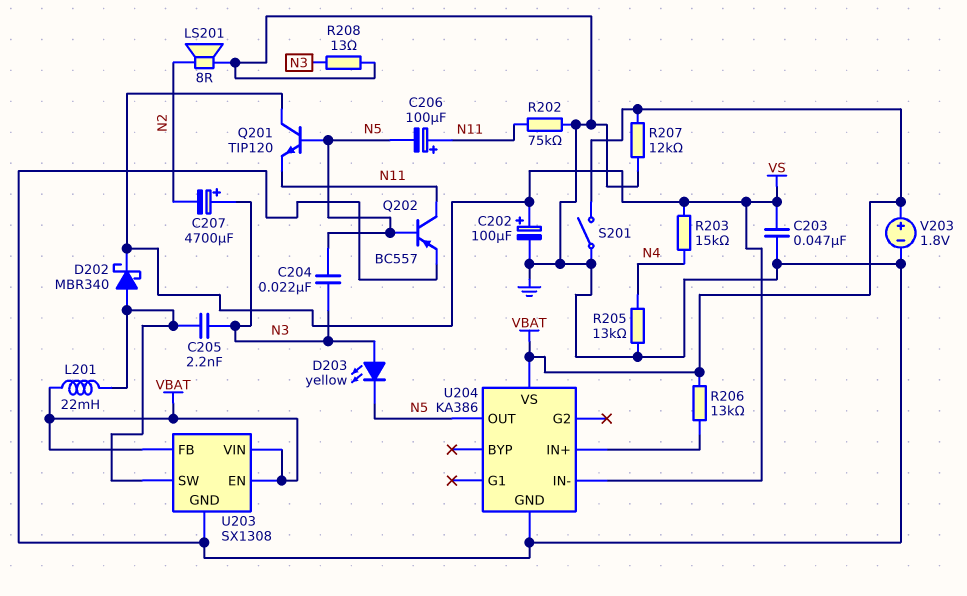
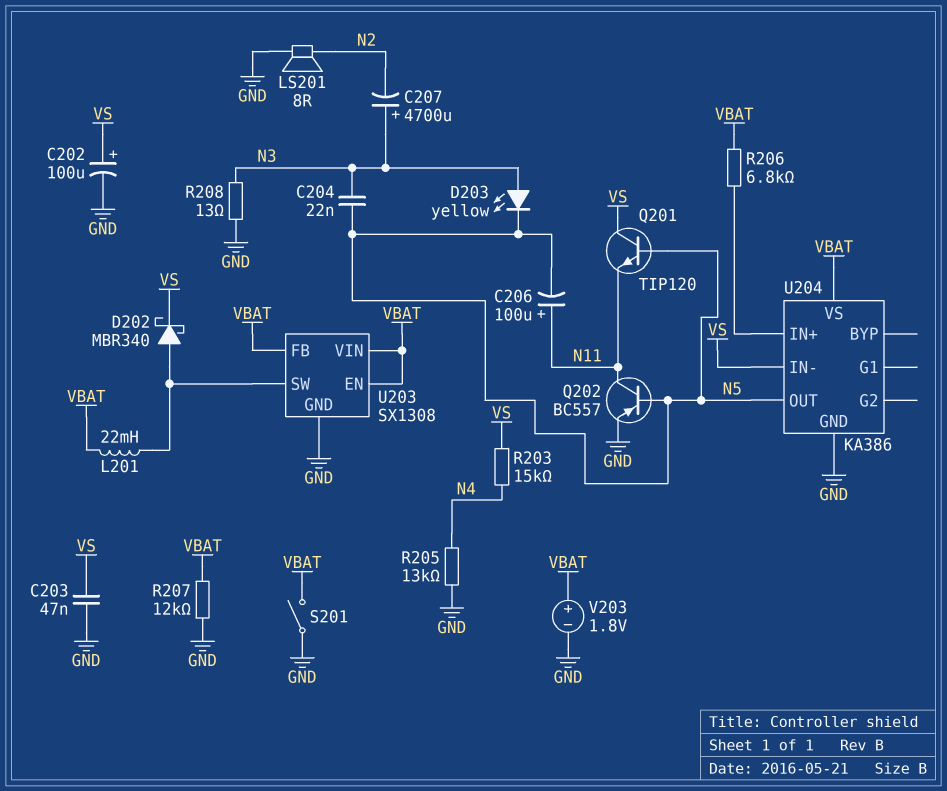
C205: 2.2nF (N3, U203/SW) -> none
R202: 75k (GND, N11) -> none
R206: 13k (U204/IN+, VBAT) -> 6.8k (U204/IN+, VBAT)

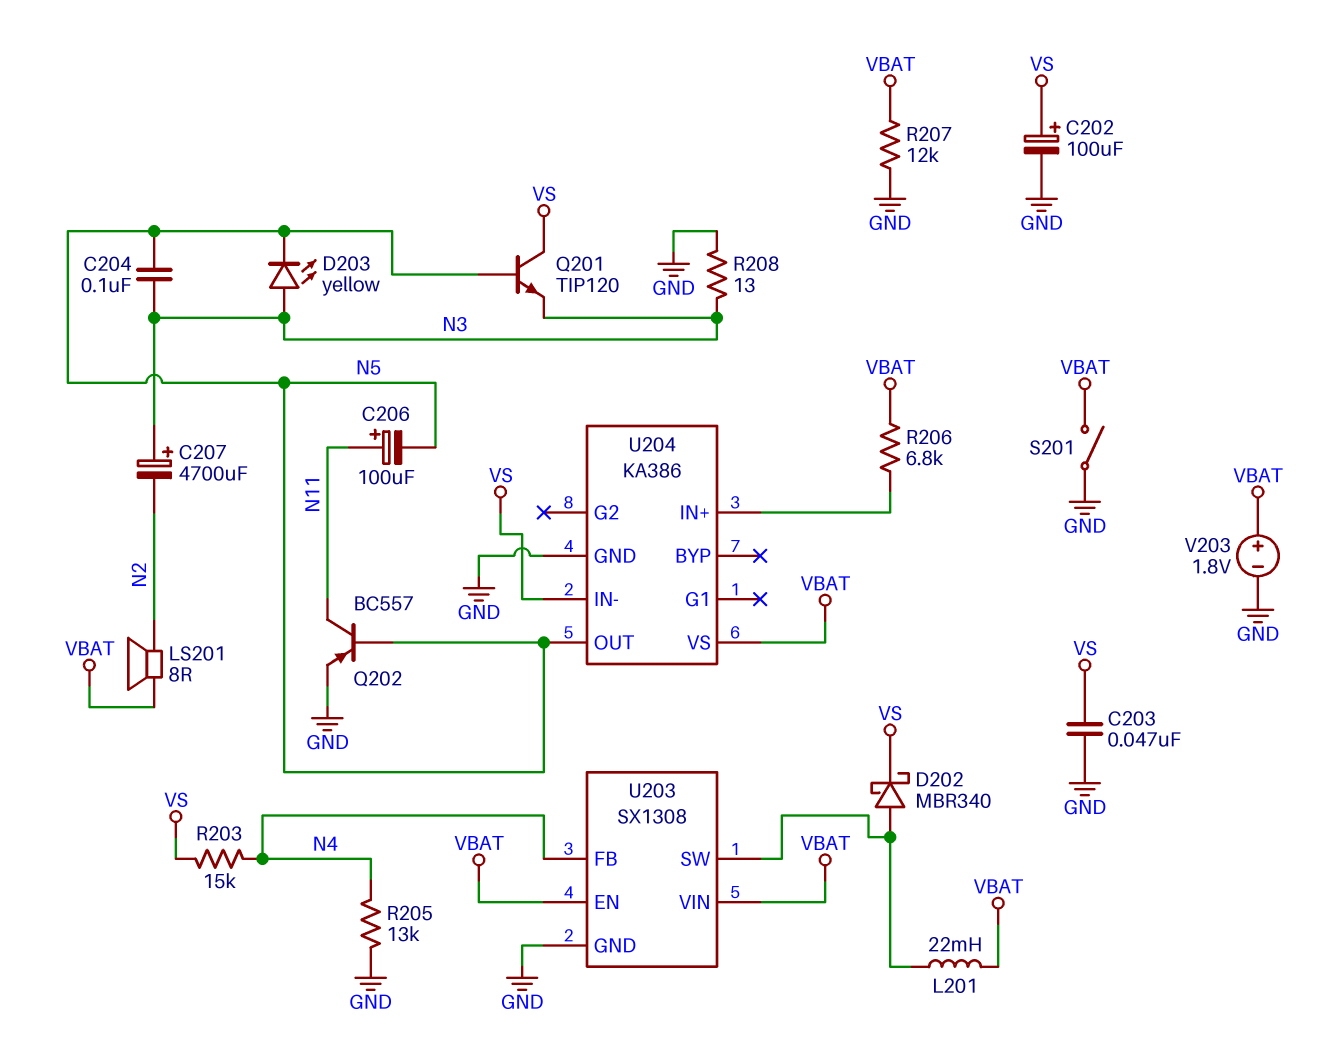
C204: 22nF (N3, N5) -> 100nF (N3, N5)
LS201: speaker 8R (GND, N2) -> speaker 8R (N2, VBAT)
Q201: NPN TIP120 (B N5, C VS, E N11) -> NPN TIP120 (B N5, C VS, E N3)
U203 pin FB: VBAT -> N4

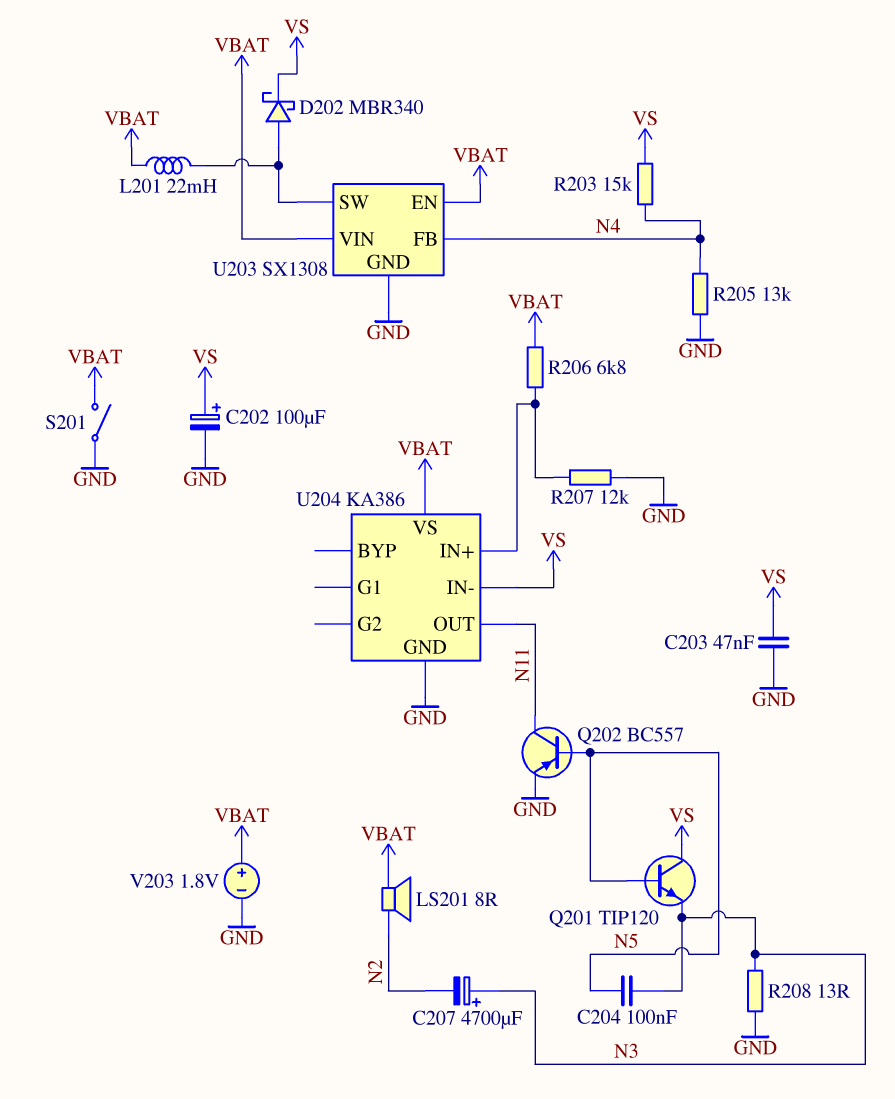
C206: 100uF (plus N11, minus N5) -> none
D203: LED yellow (A N3, K N5) -> none
R207: 12k (GND, VBAT) -> 12k (GND, U204/IN+)
U204 pin OUT: N5 -> N11

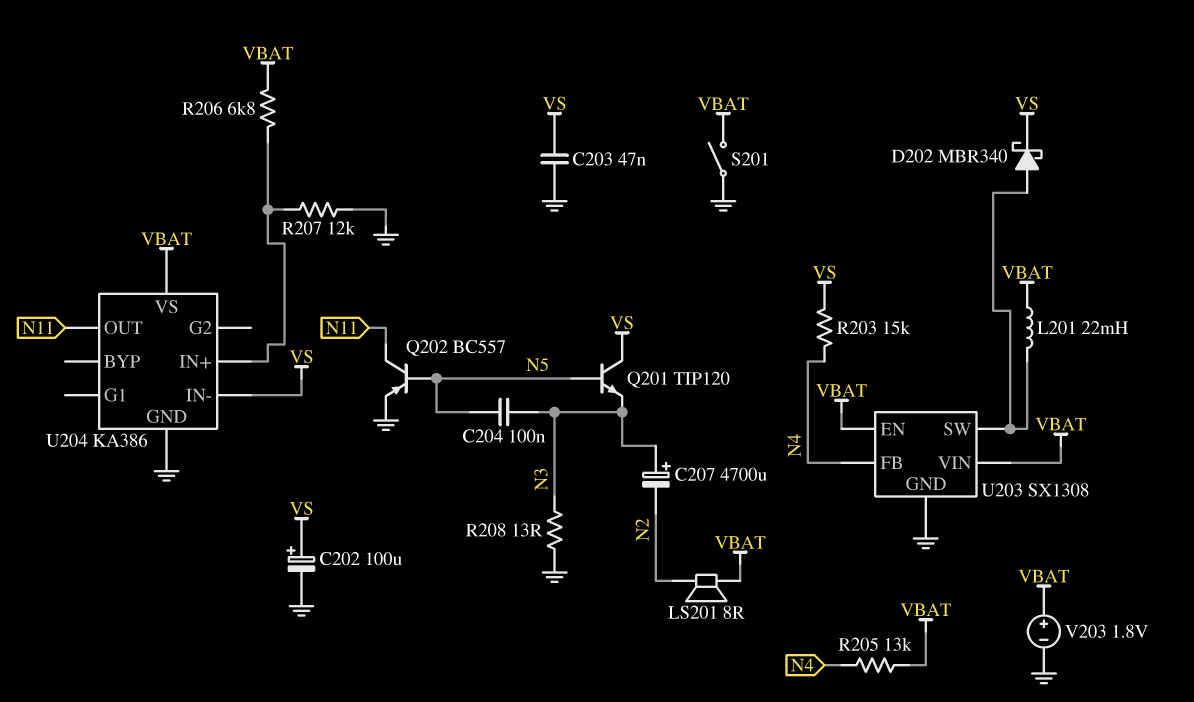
R205: 13k (GND, N4) -> 13k (N4, VBAT)

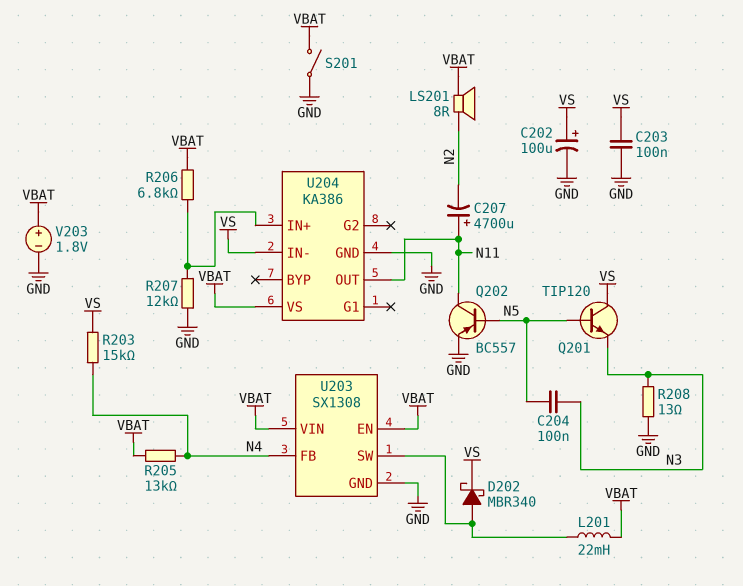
C203: 47nF (GND, VS) -> 100nF (GND, VS)
C207: 4700uF (plus N3, minus N2) -> 4700uF (plus N11, minus N2)

